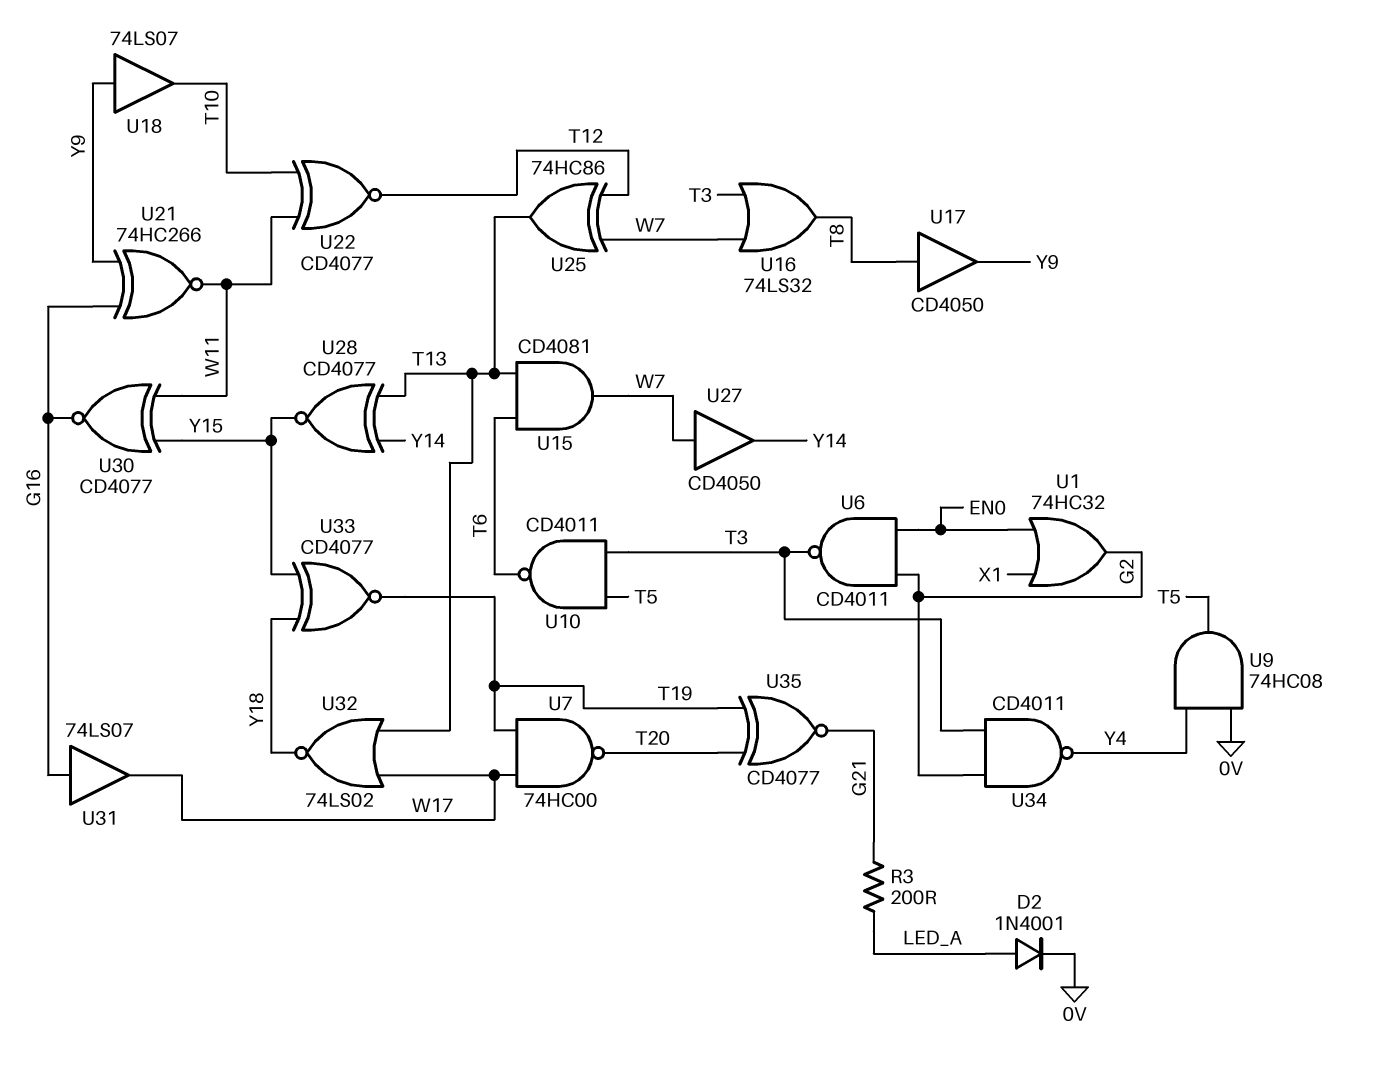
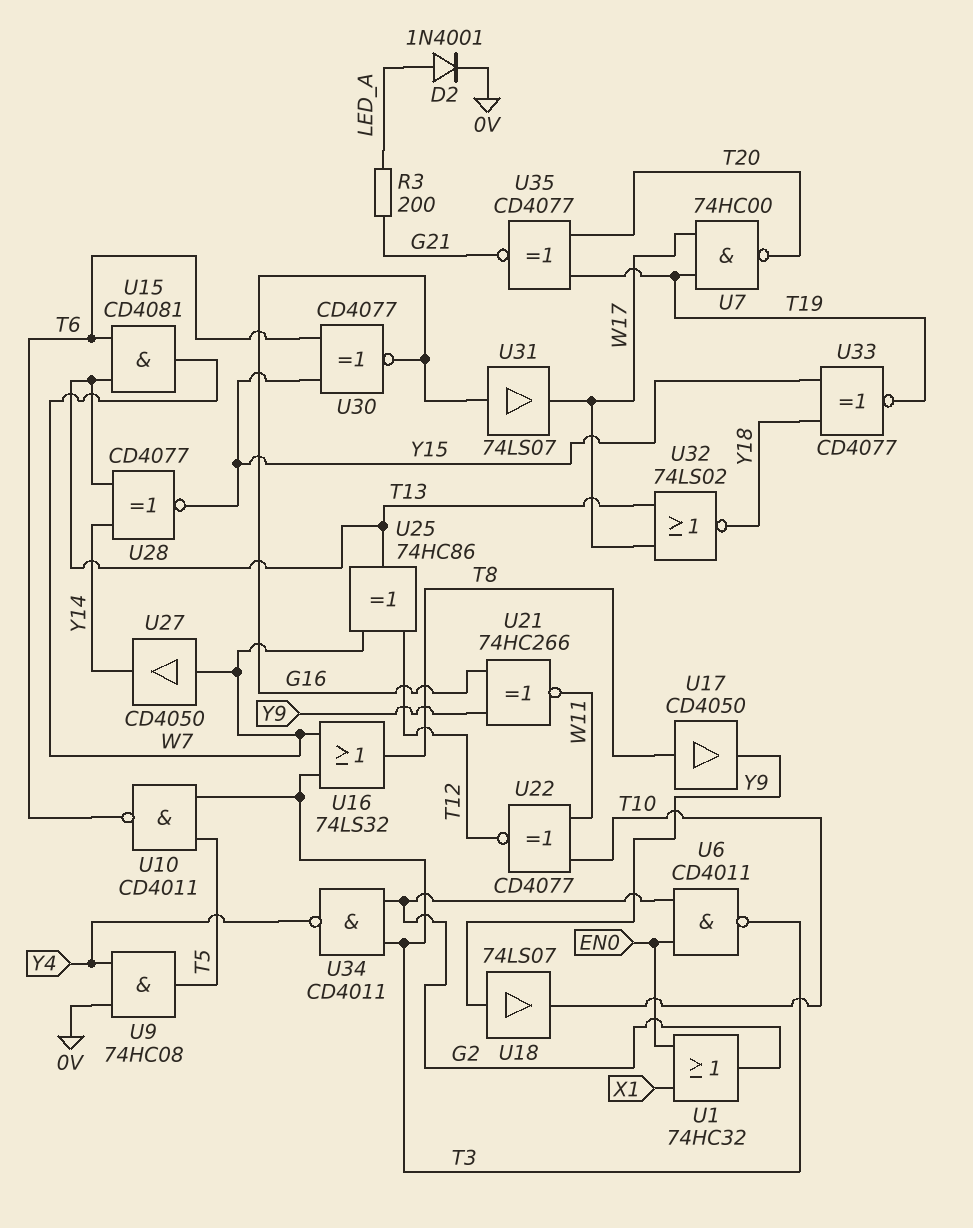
U30: XNOR CD4077 (in W11, in Y15, out G16) -> XNOR CD4077 (in T6, in Y15, out G16)

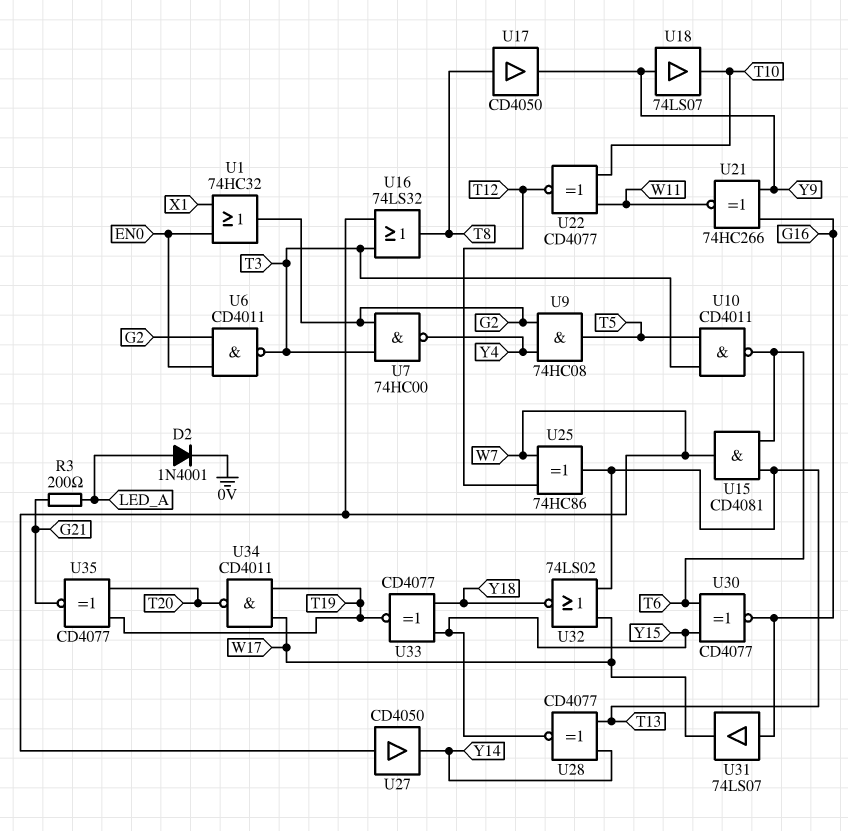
U7: NAND 74HC00 (in T19, in W17, out T20) -> NAND 74HC00 (in G2, in T3, out Y4)
U9: AND 74HC08 (in 0V, in Y4, out T5) -> AND 74HC08 (in G2, in Y4, out T5)
U34: NAND CD4011 (in G2, in T3, out Y4) -> NAND CD4011 (in T19, in W17, out T20)

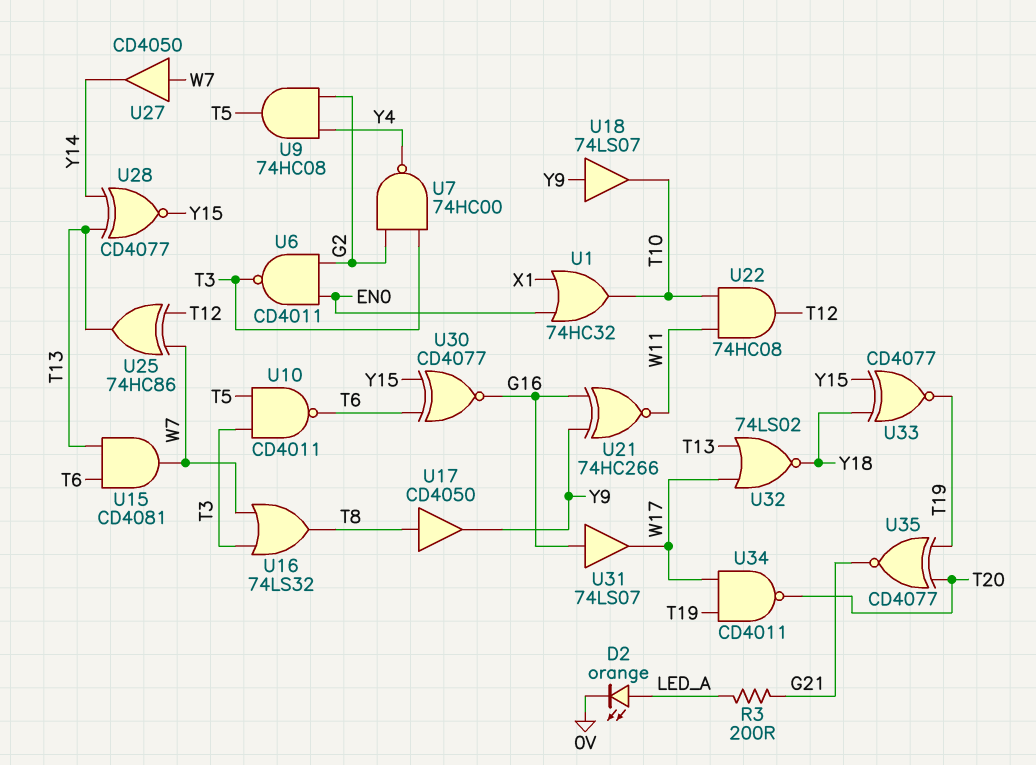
D2: diode 1N4001 (A LED_A, K 0V) -> LED orange (A LED_A, K 0V)
U1: OR 74HC32 (in EN0, in X1, out G2) -> OR 74HC32 (in EN0, in X1, out T10)
U22: XNOR CD4077 (in T10, in W11, out T12) -> AND 74HC08 (in T10, in W11, out T12)

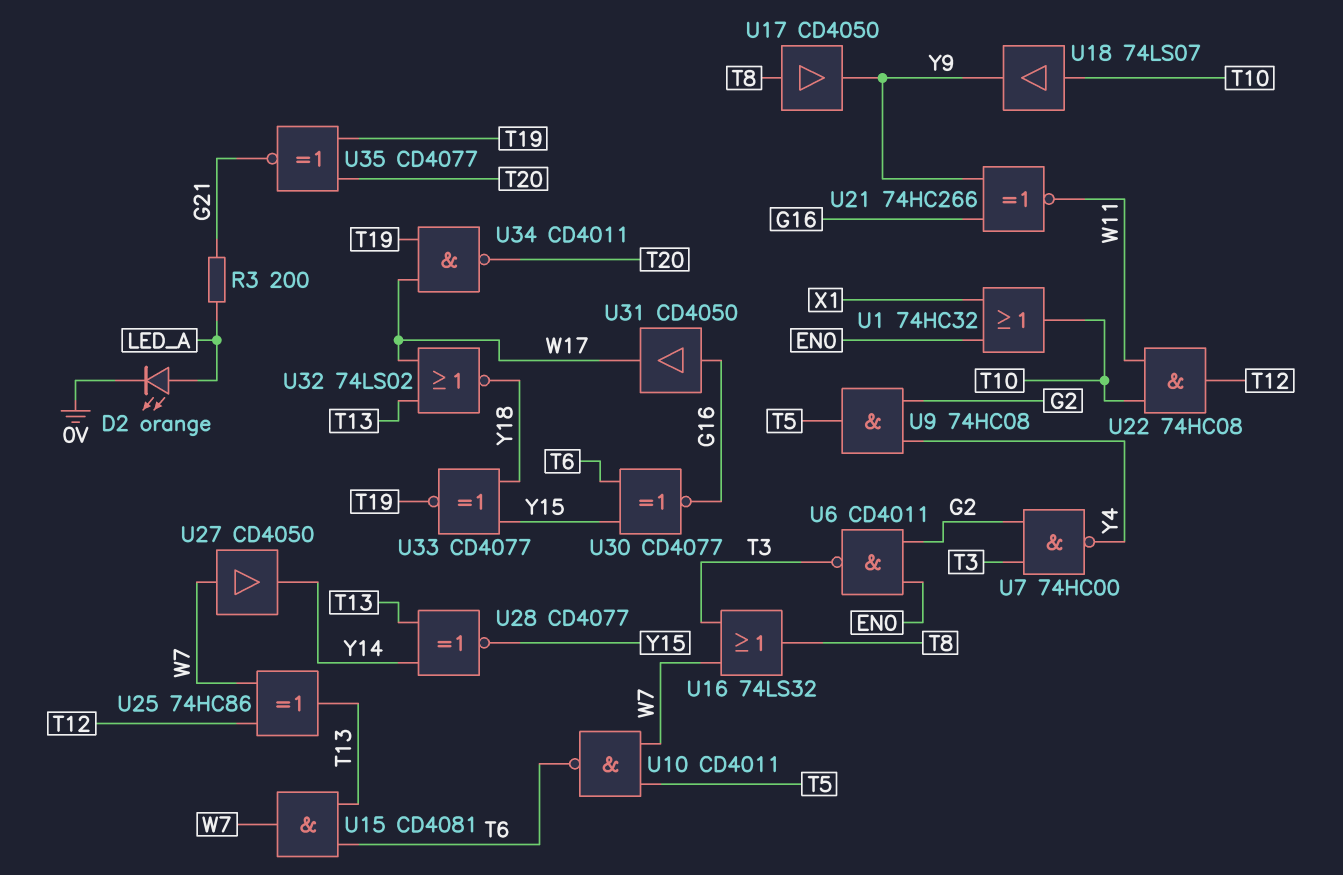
U10: NAND CD4011 (in T3, in T5, out T6) -> NAND CD4011 (in T5, in W7, out T6)
U18: buffer 74LS07 (in Y9, out T10) -> buffer 74LS07 (in T10, out Y9)
U31: buffer 74LS07 (in G16, out W17) -> buffer CD4050 (in G16, out W17)

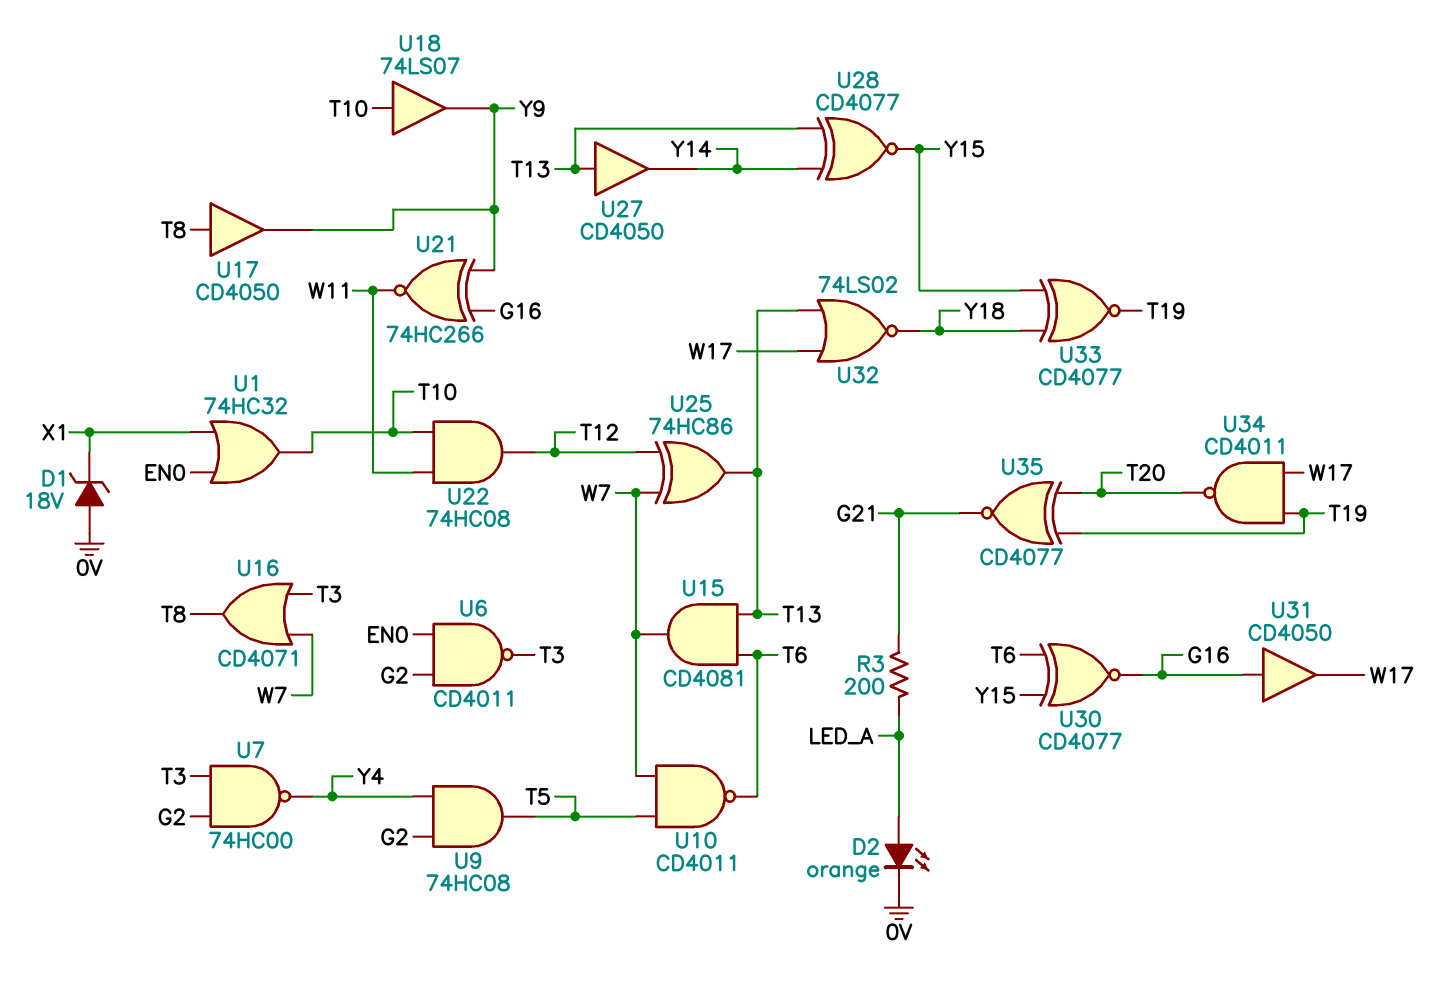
D1: none -> zener 18V (A 0V, K X1)
U16: OR 74LS32 (in T3, in W7, out T8) -> OR CD4071 (in T3, in W7, out T8)
U27: buffer CD4050 (in W7, out Y14) -> buffer CD4050 (in T13, out Y14)

